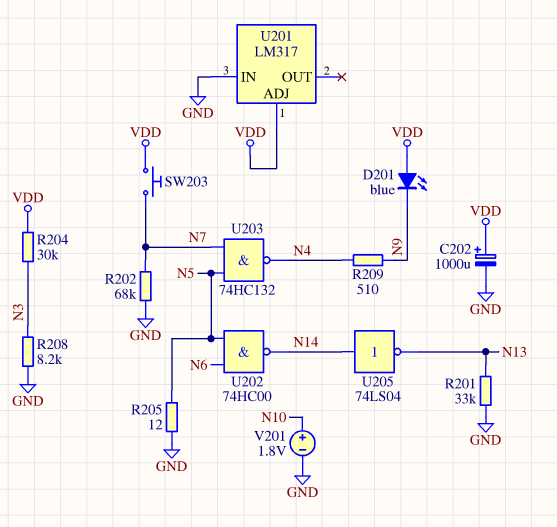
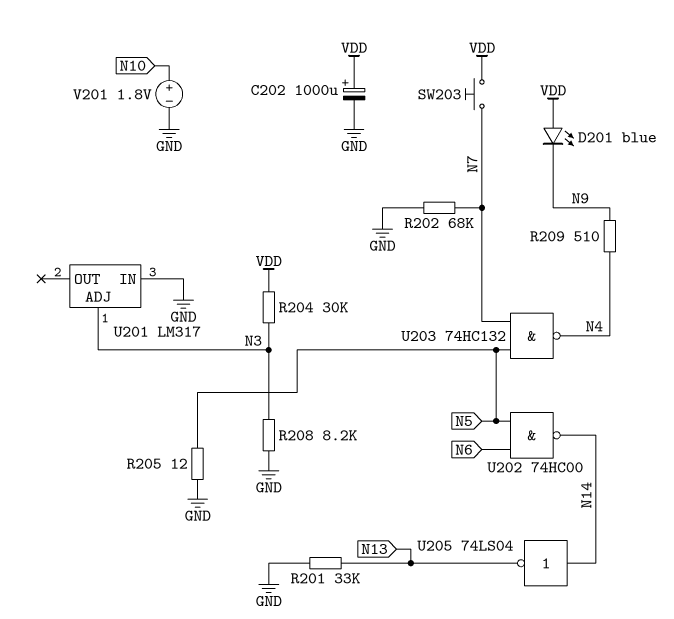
U201 pin ADJ: VDD -> N3

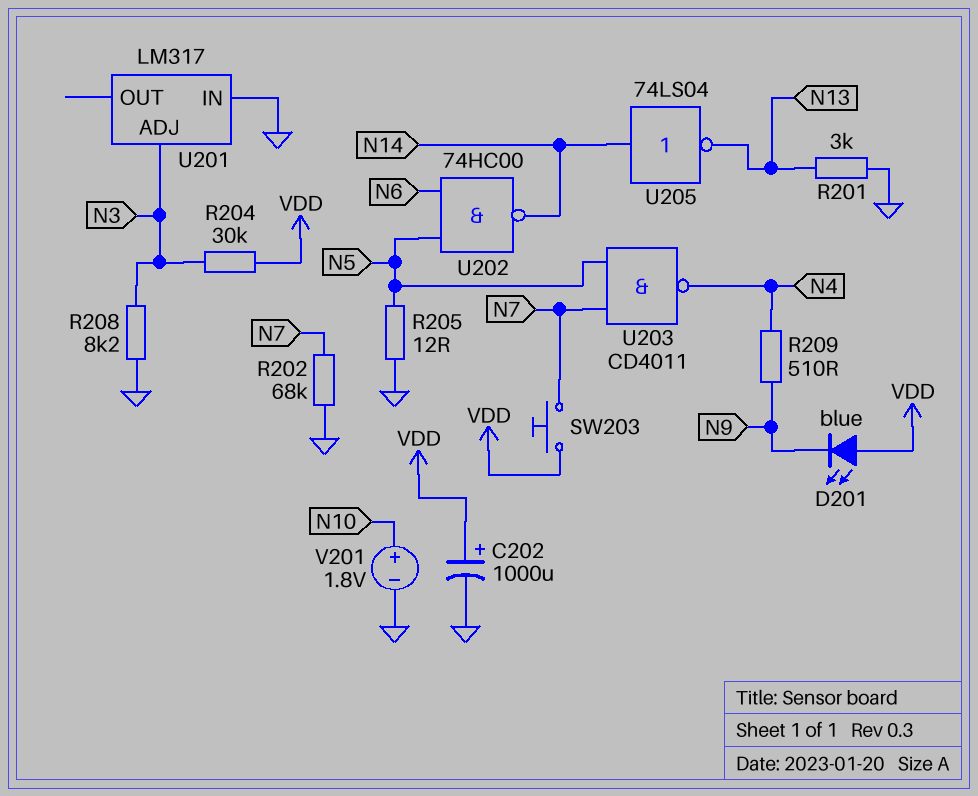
R201: 33k (GND, N13) -> 3k (GND, N13)
U203: NAND 74HC132 (in N5, in N7, out N4) -> NAND CD4011 (in N5, in N7, out N4)

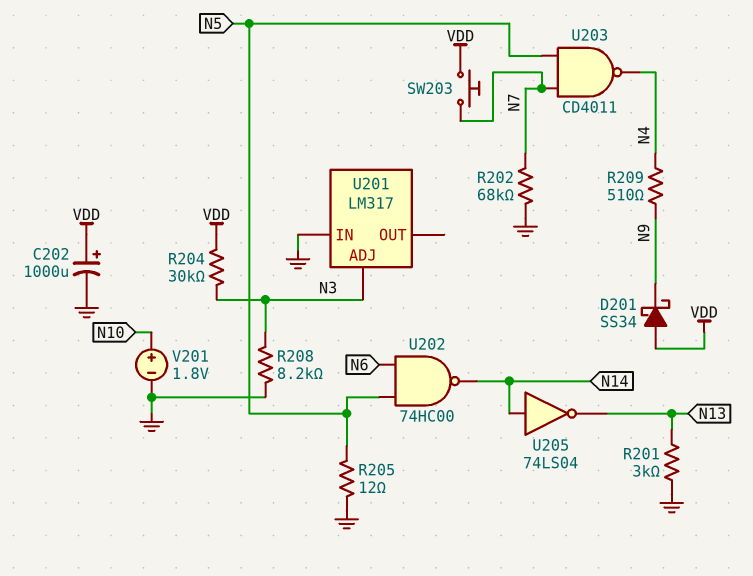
D201: LED blue (A VDD, K N9) -> schottky SS34 (A VDD, K N9)

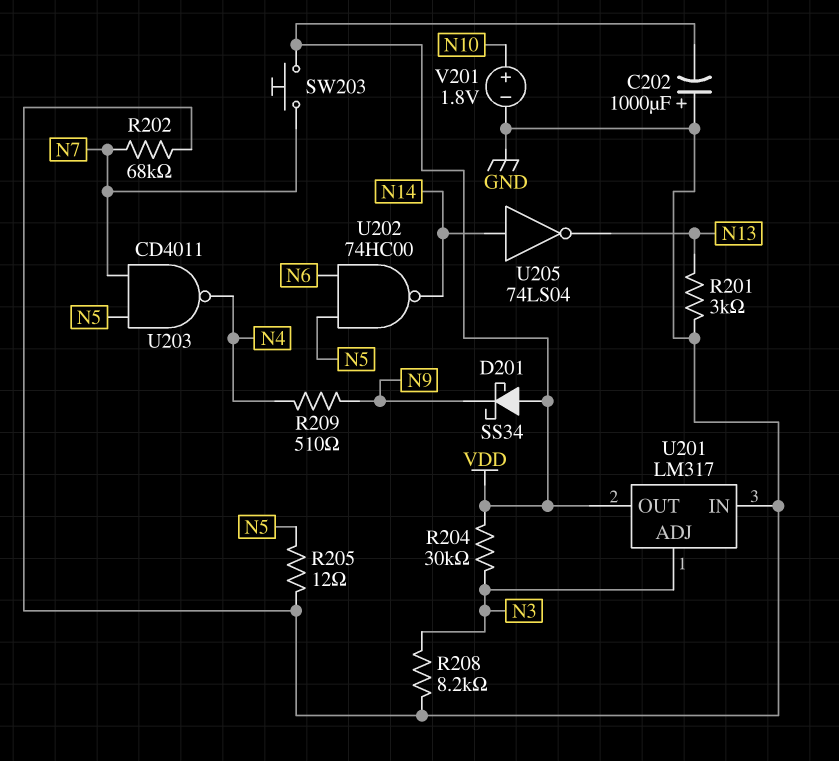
C202: 1000uF (plus VDD, minus GND) -> 1000uF (plus GND, minus VDD)
U201 pin OUT: none -> VDD

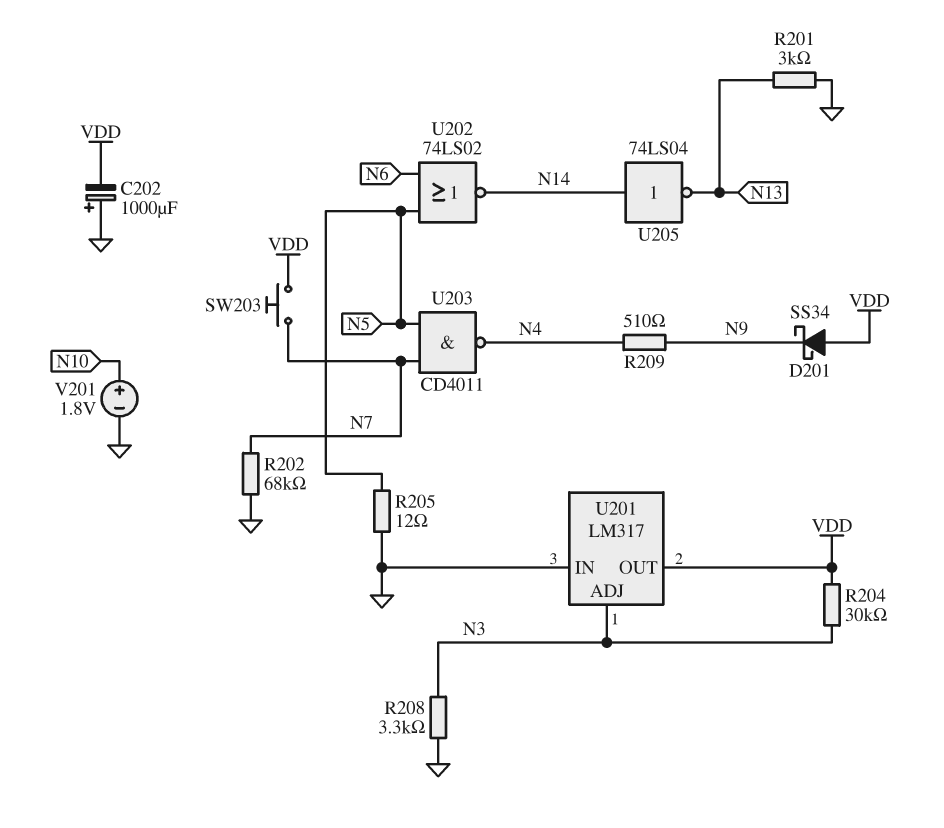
R208: 8.2k (GND, N3) -> 3.3k (GND, N3)
U202: NAND 74HC00 (in N5, in N6, out N14) -> NOR 74LS02 (in N5, in N6, out N14)

